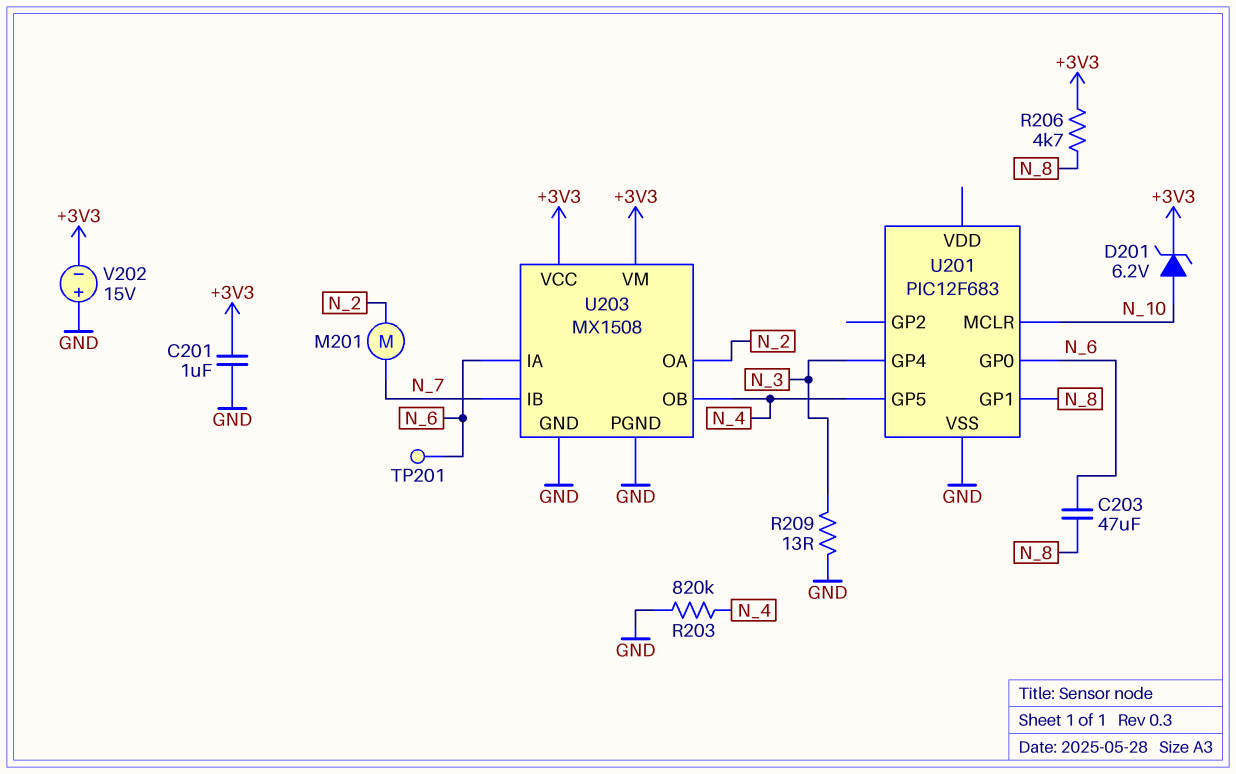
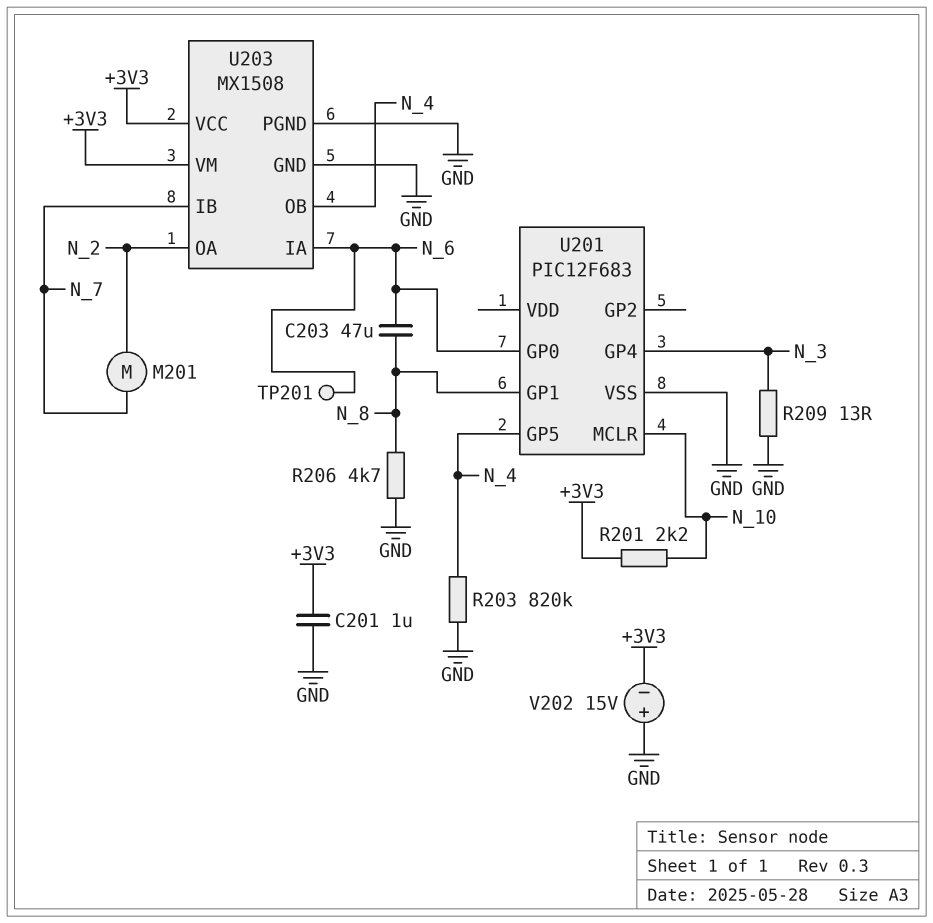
D201: zener 6.2V (A N_10, K +3V3) -> none
R201: none -> 2.2k (+3V3, N_10)
R206: 4.7k (+3V3, N_8) -> 4.7k (GND, N_8)

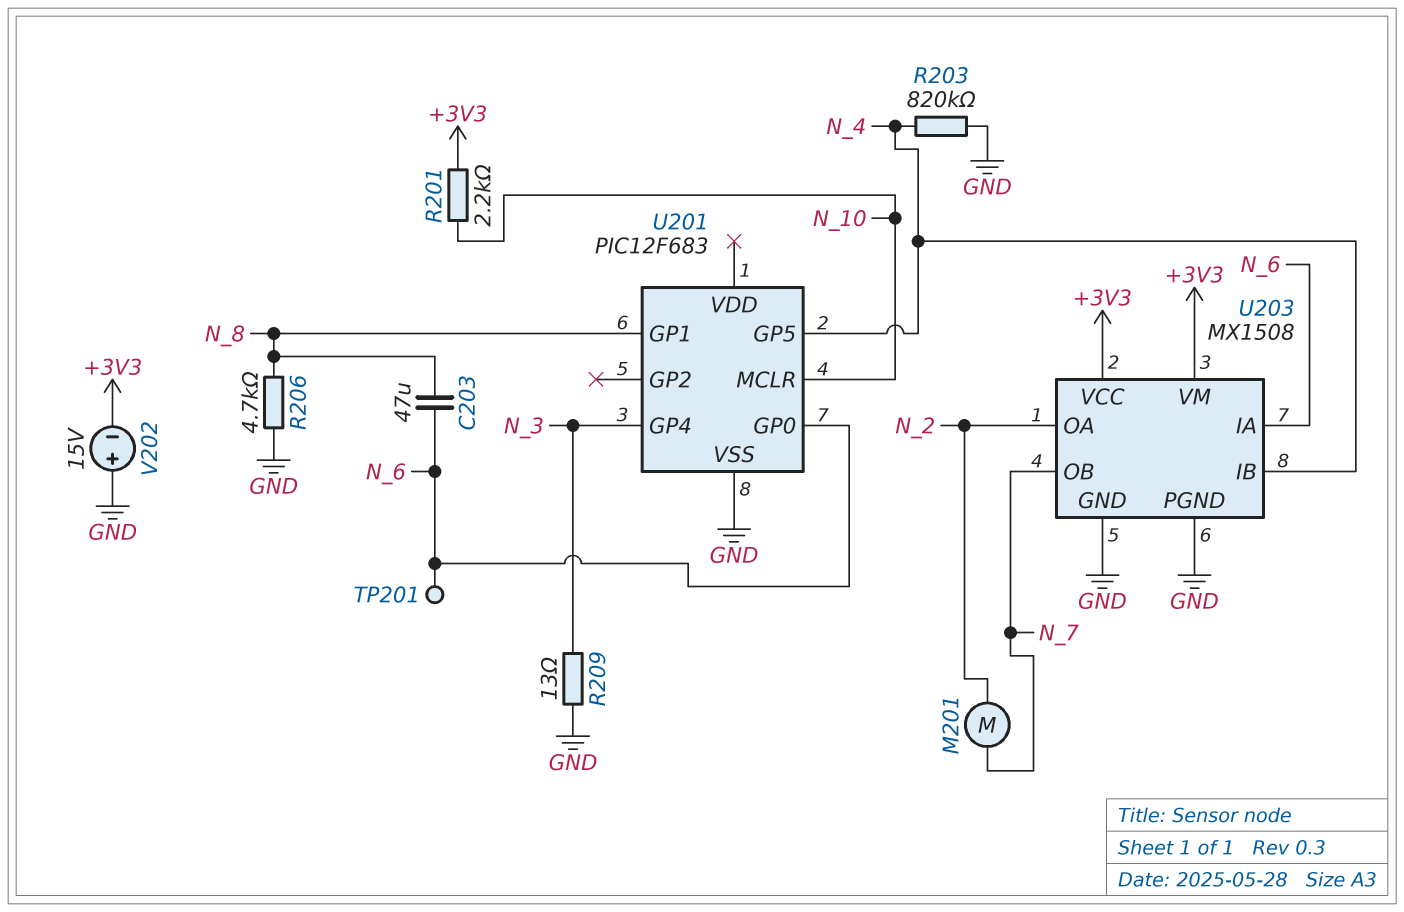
C201: 1uF (+3V3, GND) -> none
U203 pin IB: N_7 -> N_4
U203 pin OB: N_4 -> N_7

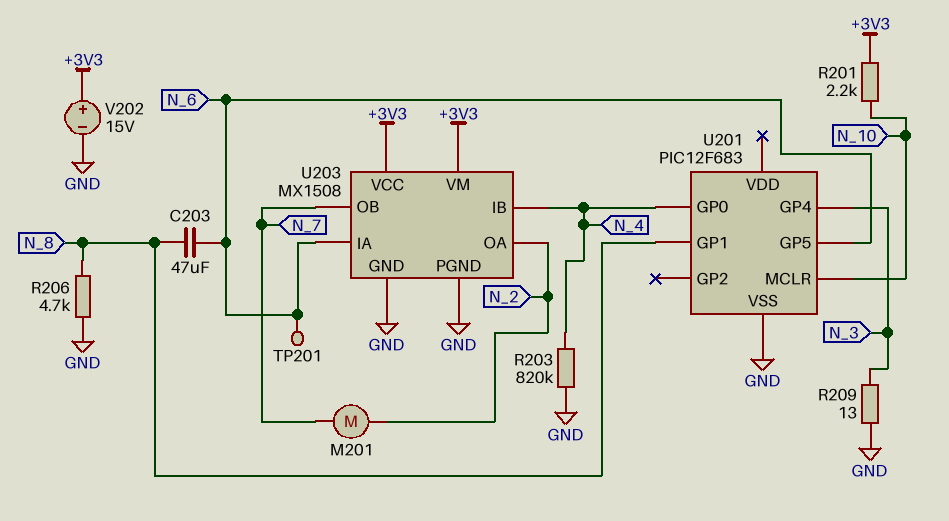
U201 pin GP0: N_6 -> N_4
U201 pin GP5: N_4 -> N_6
V202: 15V (plus GND, minus +3V3) -> 15V (plus +3V3, minus GND)

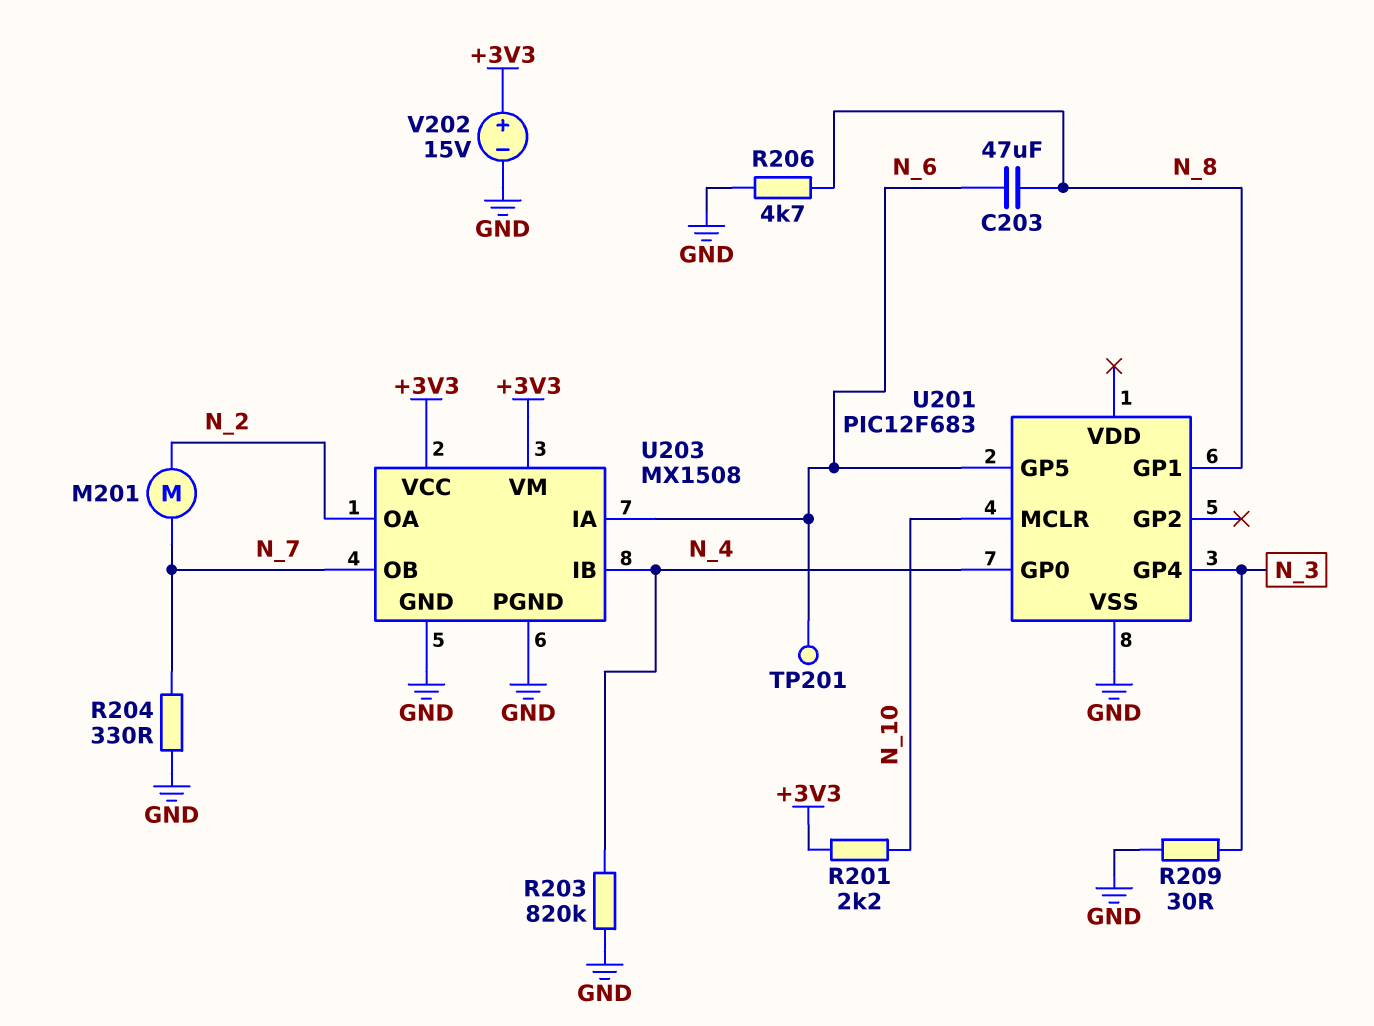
R204: none -> 330 (GND, N_7)
R209: 13 (GND, N_3) -> 30 (GND, N_3)

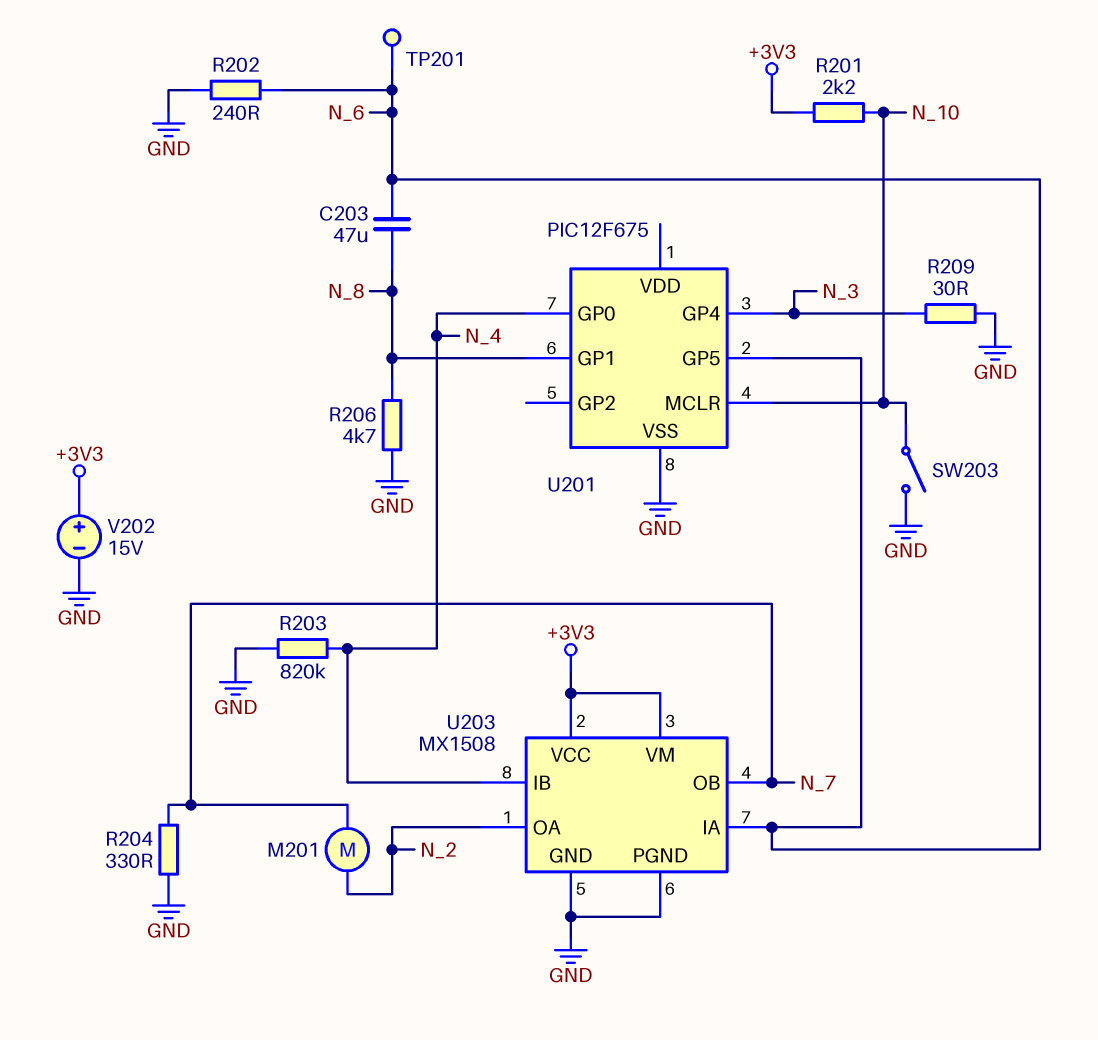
R202: none -> 240 (GND, N_6)
SW203: none -> switch (GND, N_10)
U201: PIC12F683 -> PIC12F675

